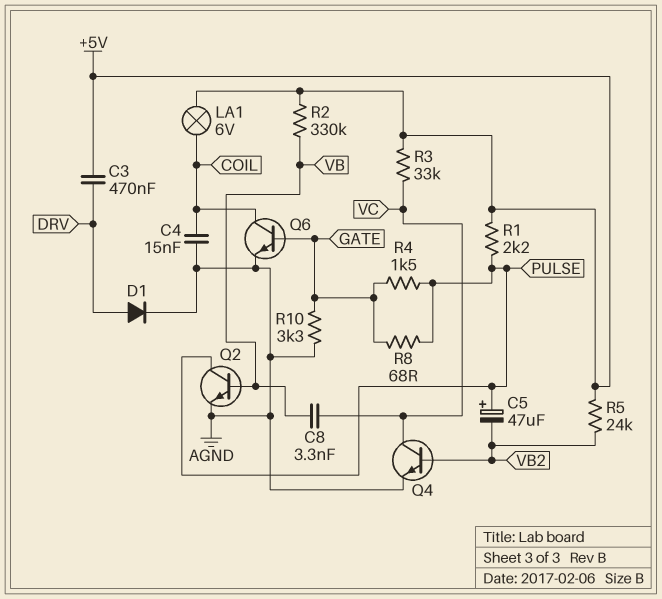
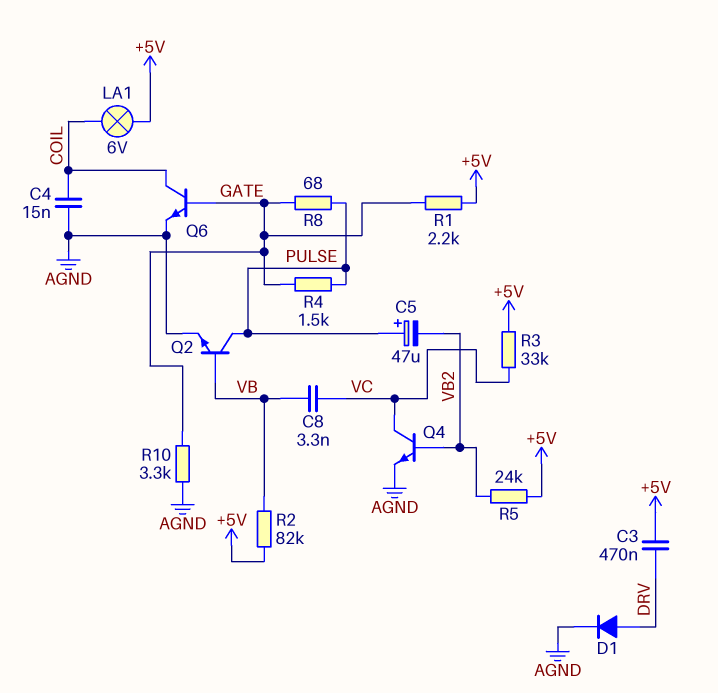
R1: 2.2k (+5V, PULSE) -> 2.2k (+5V, GATE)
R2: 330k (+5V, VB) -> 82k (+5V, VB)

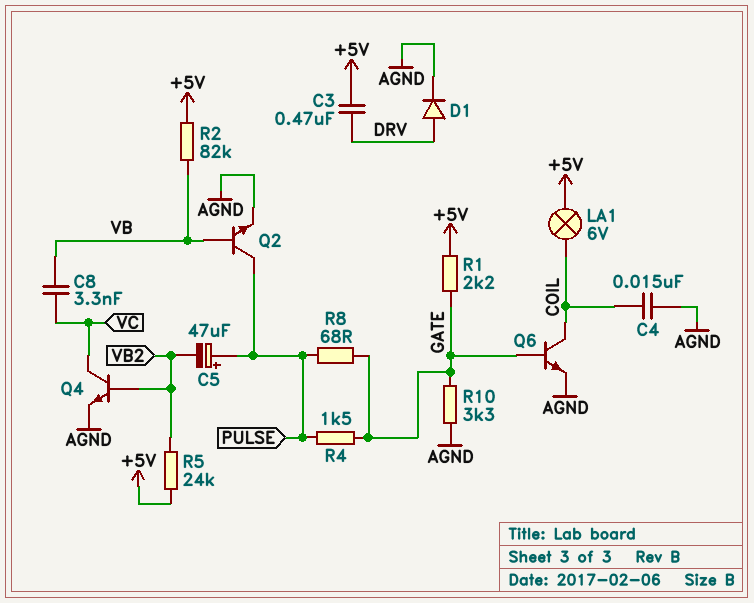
R3: 33k (+5V, VC) -> none

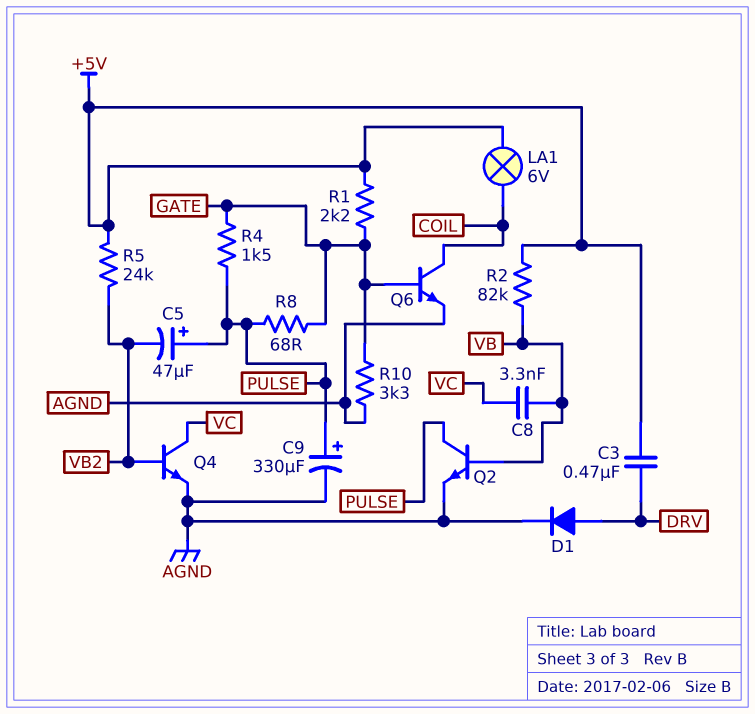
C4: 15nF (AGND, COIL) -> none
C9: none -> 330uF (plus PULSE, minus AGND)

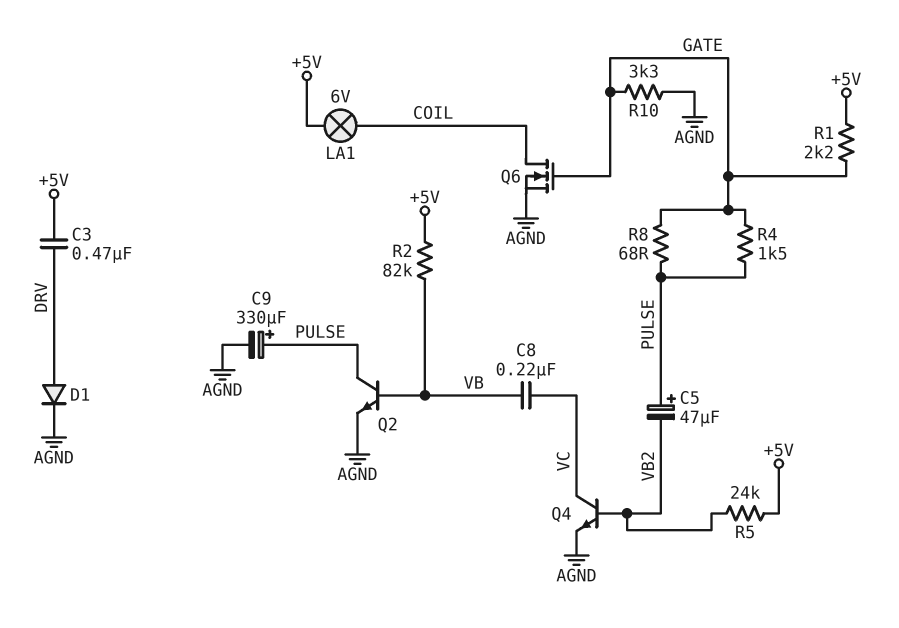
C8: 3.3nF (VB, VC) -> 220nF (VB, VC)
Q6: NPN (B GATE, C COIL, E AGND) -> NMOS (G GATE, D COIL, S AGND)

